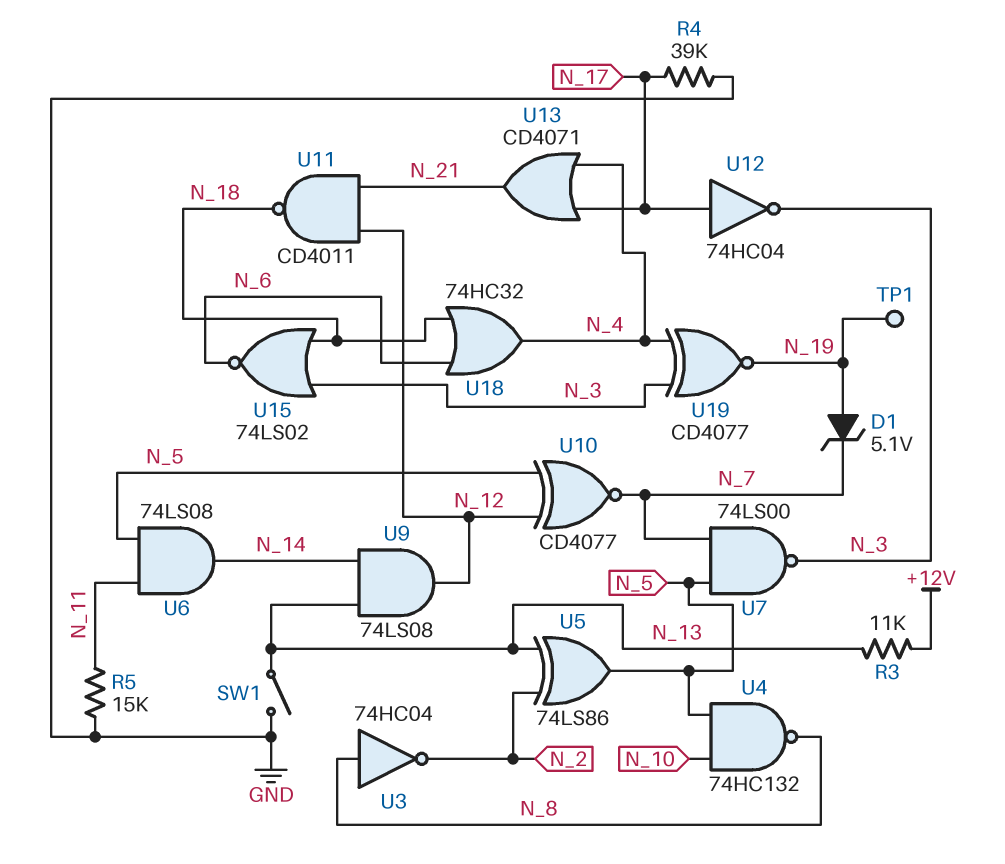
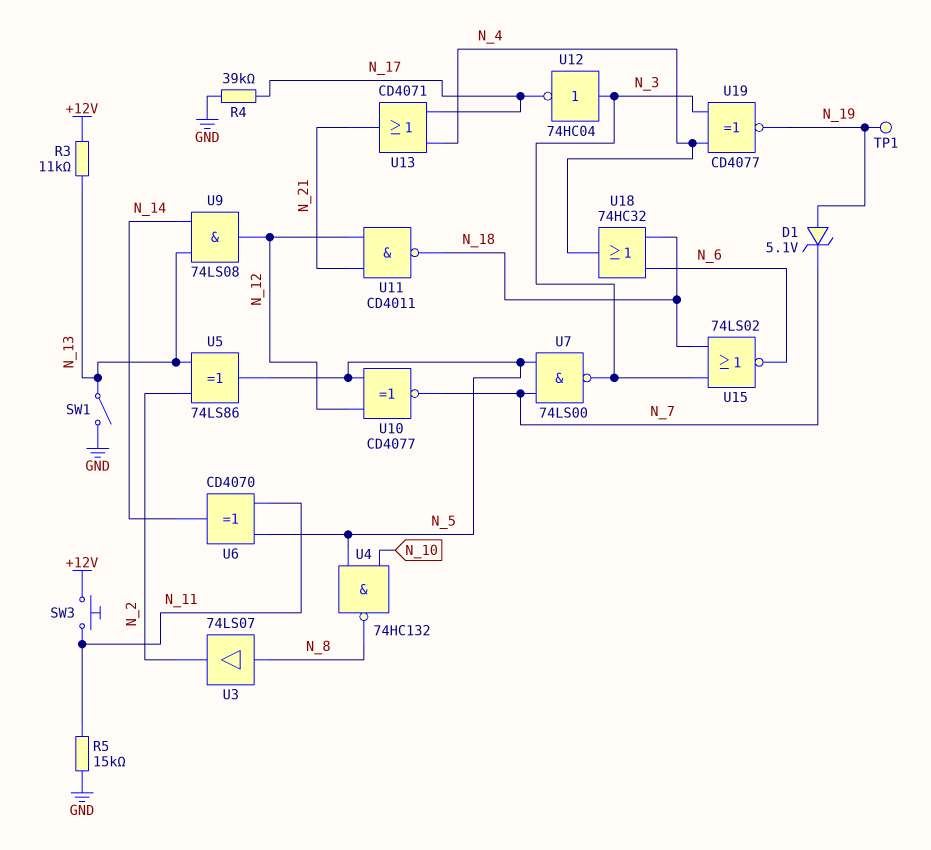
SW3: none -> button (+12V, N_11)
U3: NOT 74HC04 (in N_8, out N_2) -> buffer 74LS07 (in N_8, out N_2)
U6: AND 74LS08 (in N_5, in N_11, out N_14) -> XOR CD4070 (in N_5, in N_11, out N_14)
U12: NOT 74HC04 (in N_17, out N_3) -> NOT 74HC04 (in N_3, out N_17)

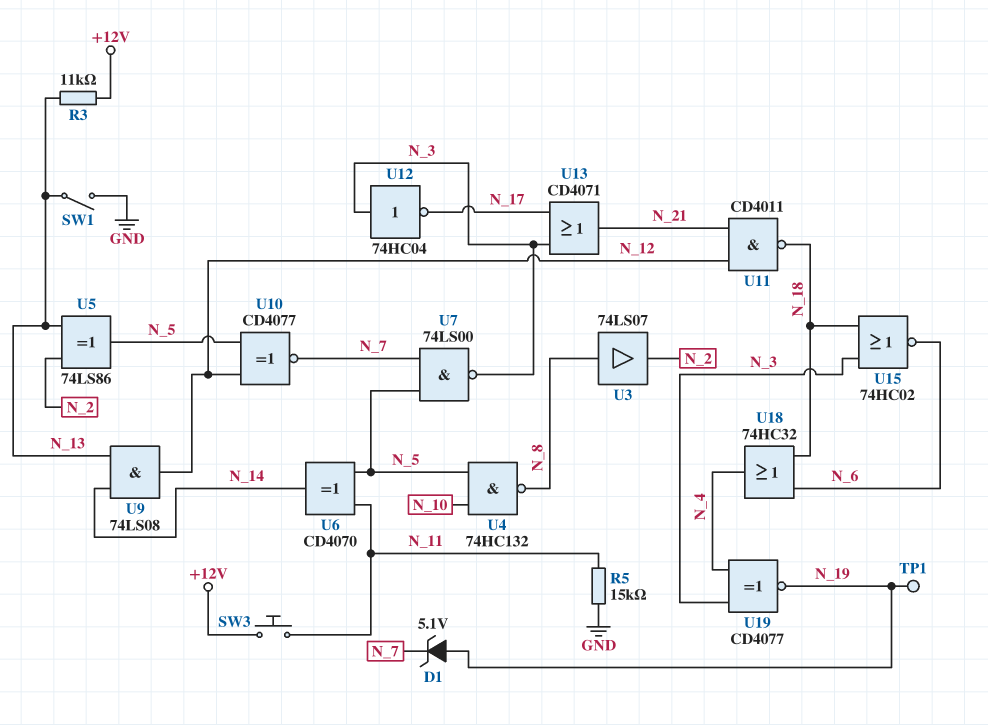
R4: 39k (GND, N_17) -> none
U13: OR CD4071 (in N_4, in N_17, out N_21) -> OR CD4071 (in N_3, in N_17, out N_21)
U15: NOR 74LS02 (in N_3, in N_18, out N_6) -> NOR 74HC02 (in N_3, in N_18, out N_6)

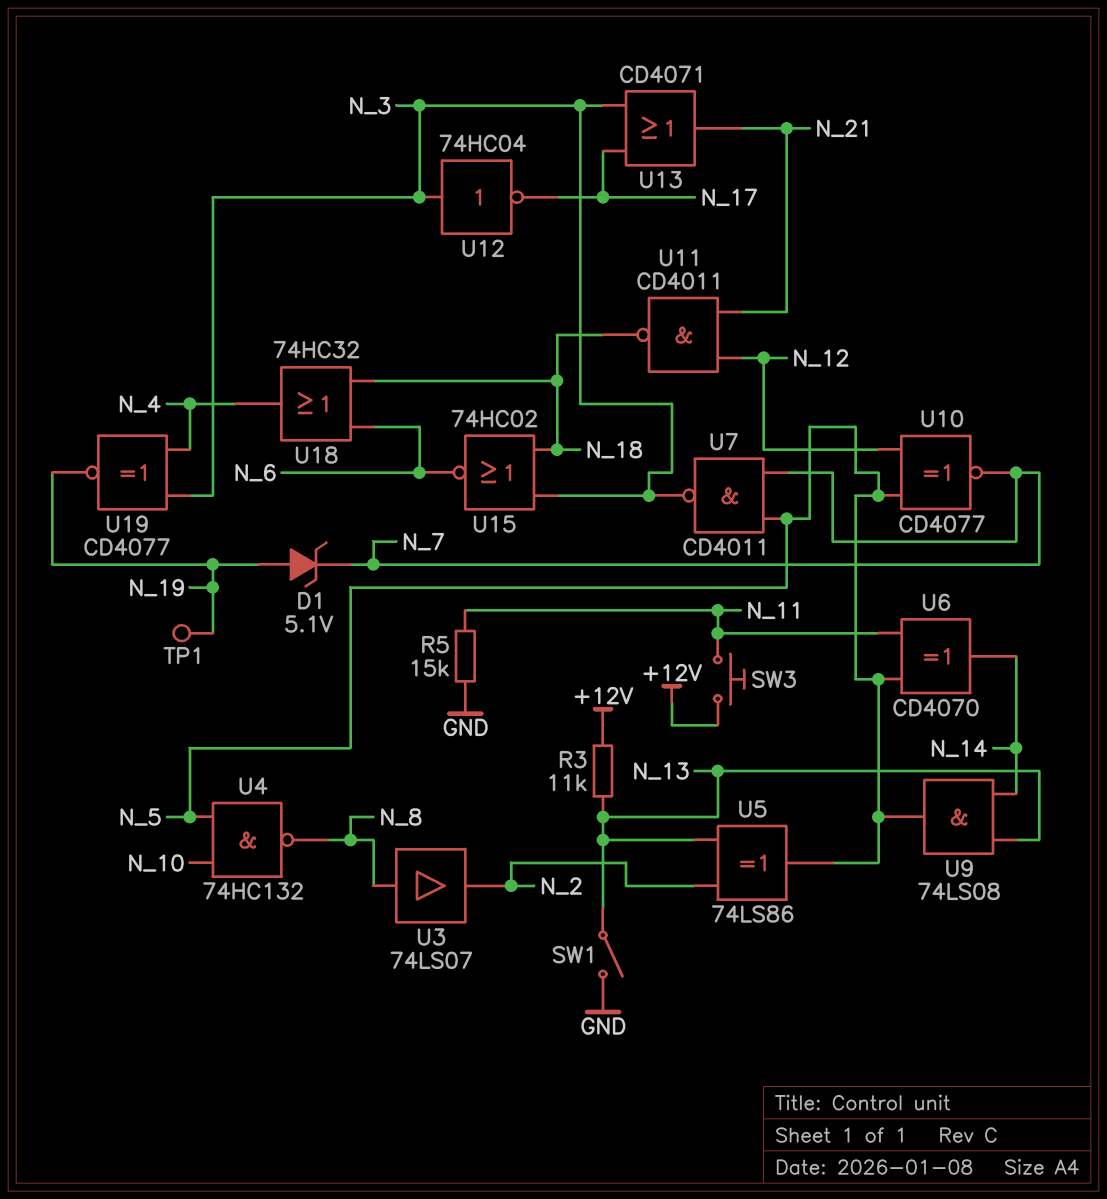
U7: NAND 74LS00 (in N_5, in N_7, out N_3) -> NAND CD4011 (in N_5, in N_7, out N_3)
U9: AND 74LS08 (in N_13, in N_14, out N_12) -> AND 74LS08 (in N_13, in N_14, out N_5)

